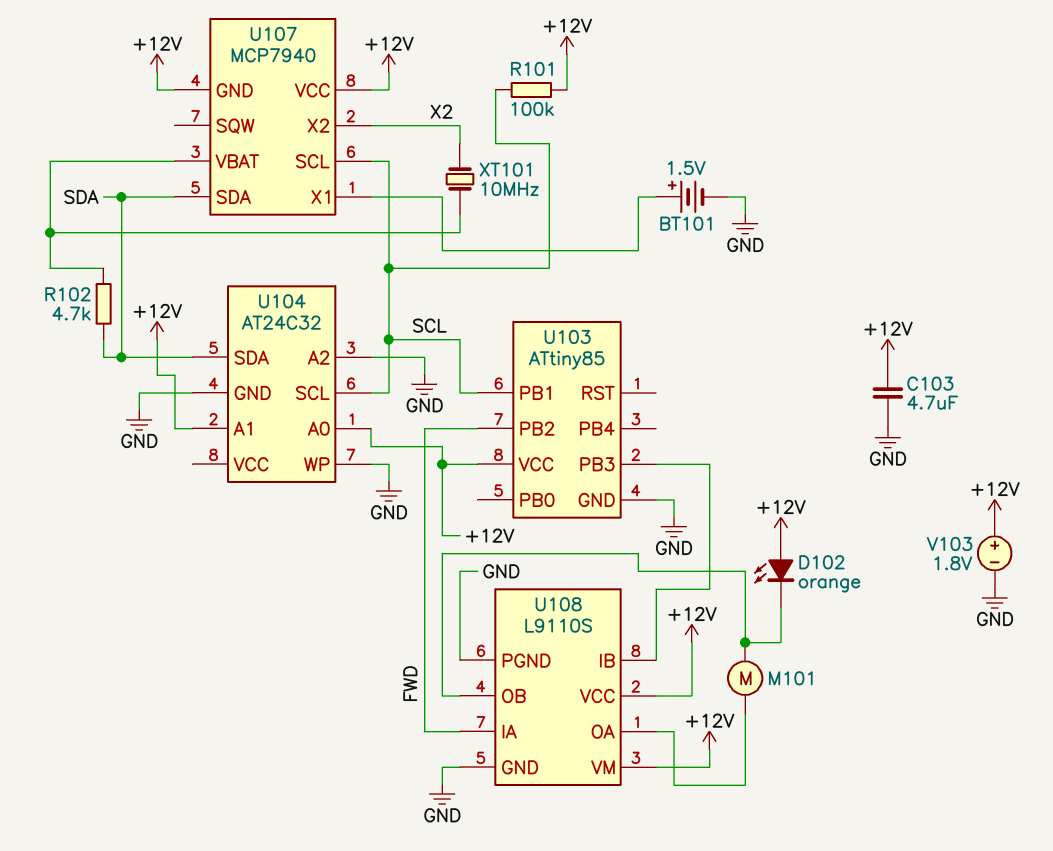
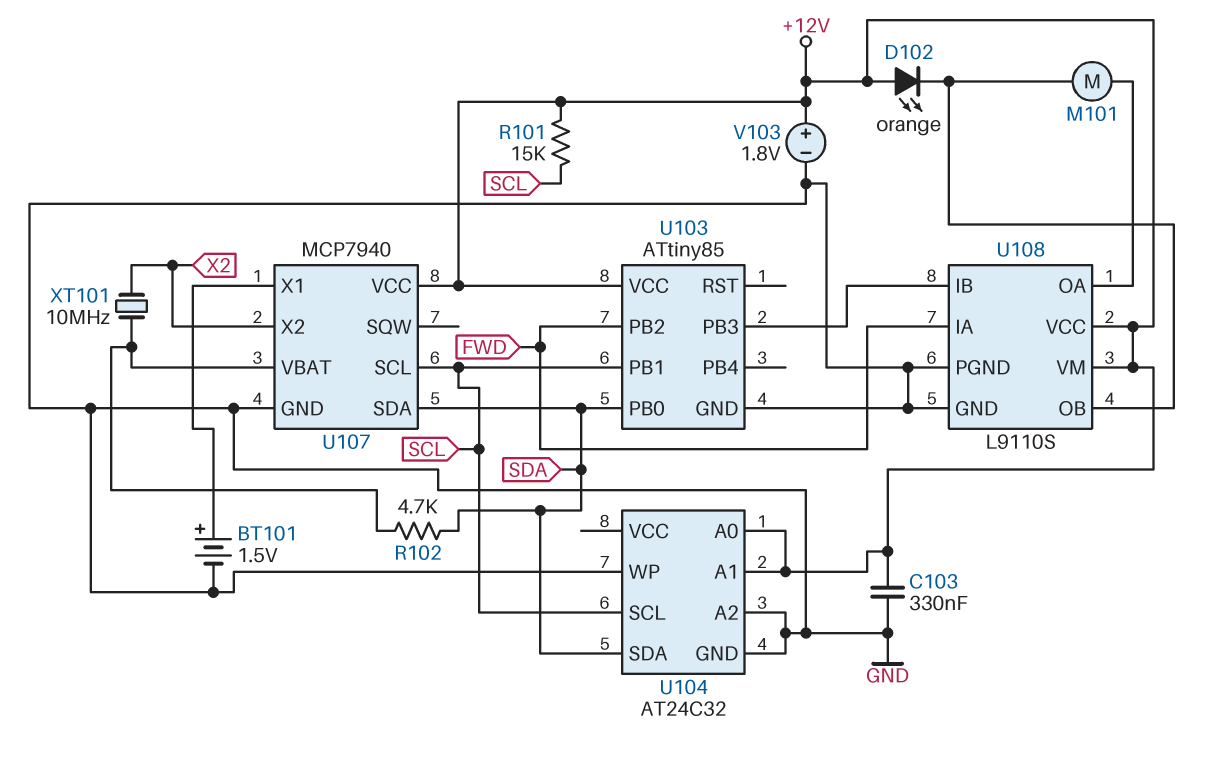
C103: 4.7uF (+12V, GND) -> 330nF (+12V, GND)
R101: 100k (+12V, SCL) -> 15k (+12V, SCL)
U103 pin PB0: none -> SDA
U107 pin GND: +12V -> GND

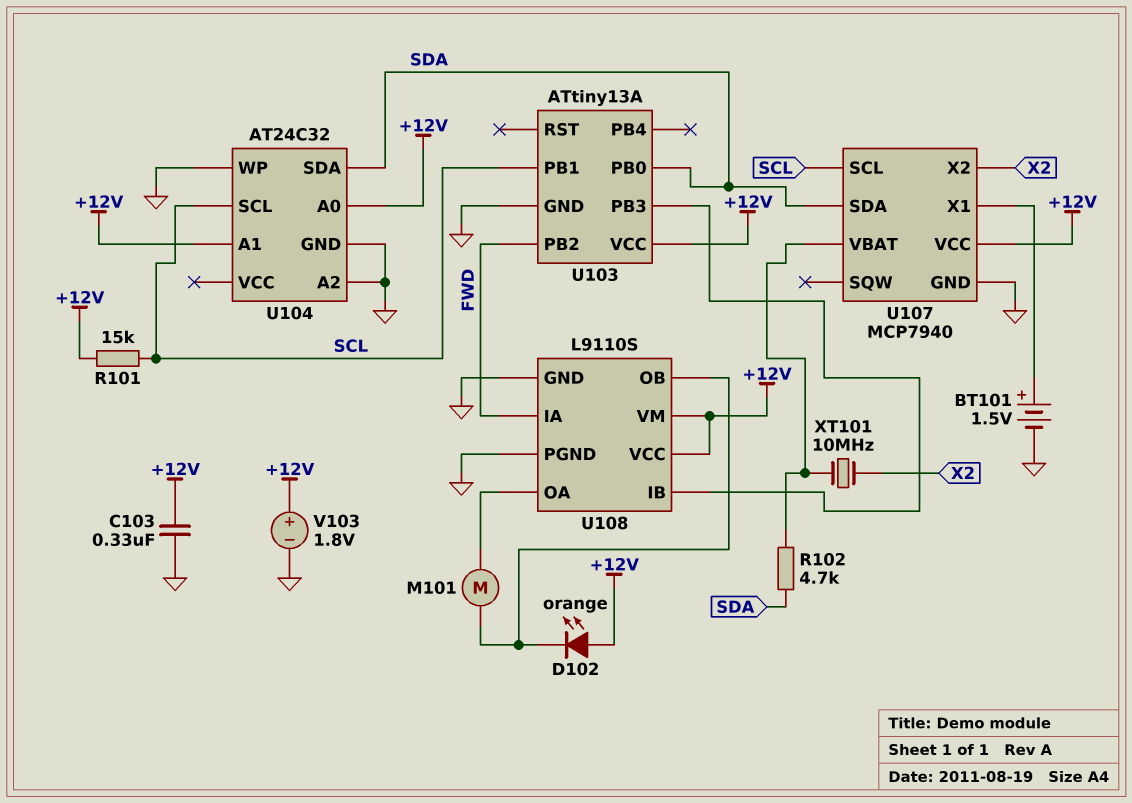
U103: ATtiny85 -> ATtiny13A

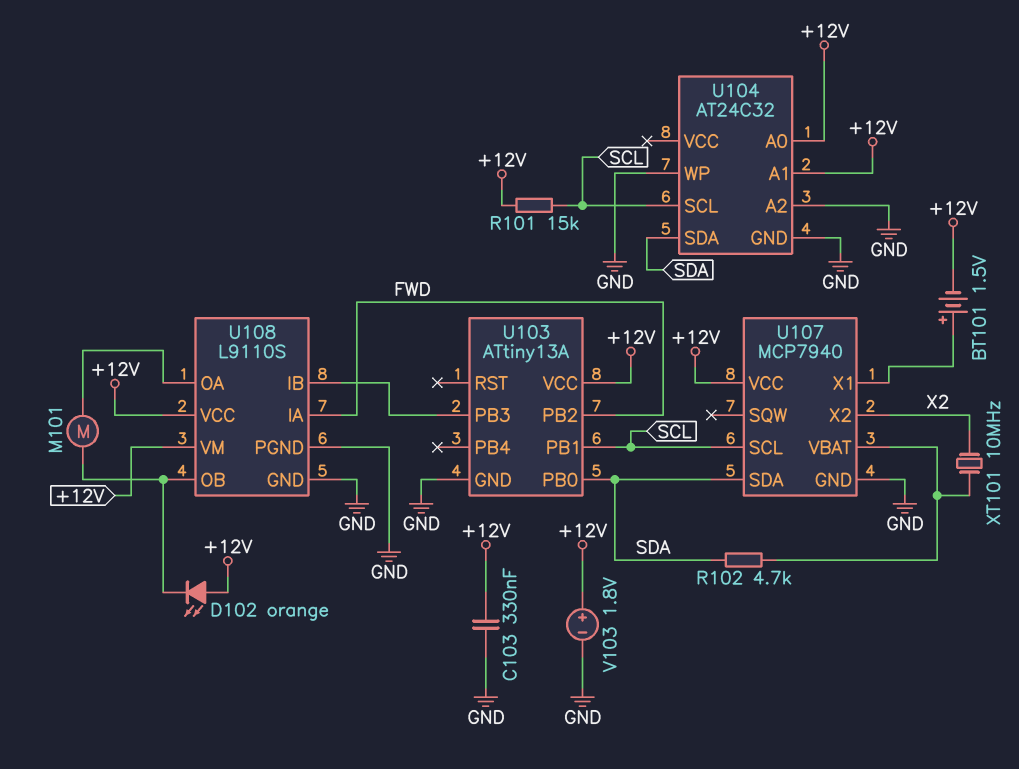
BT101: 1.5V (plus U107/X1, minus GND) -> 1.5V (plus U107/X1, minus +12V)

